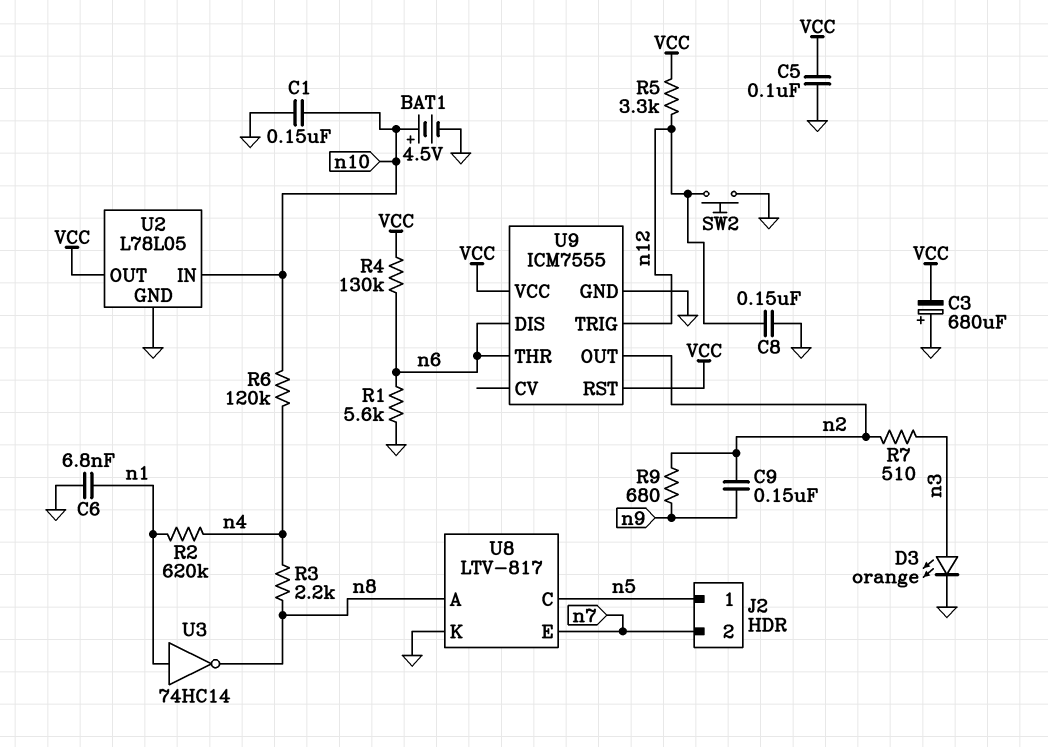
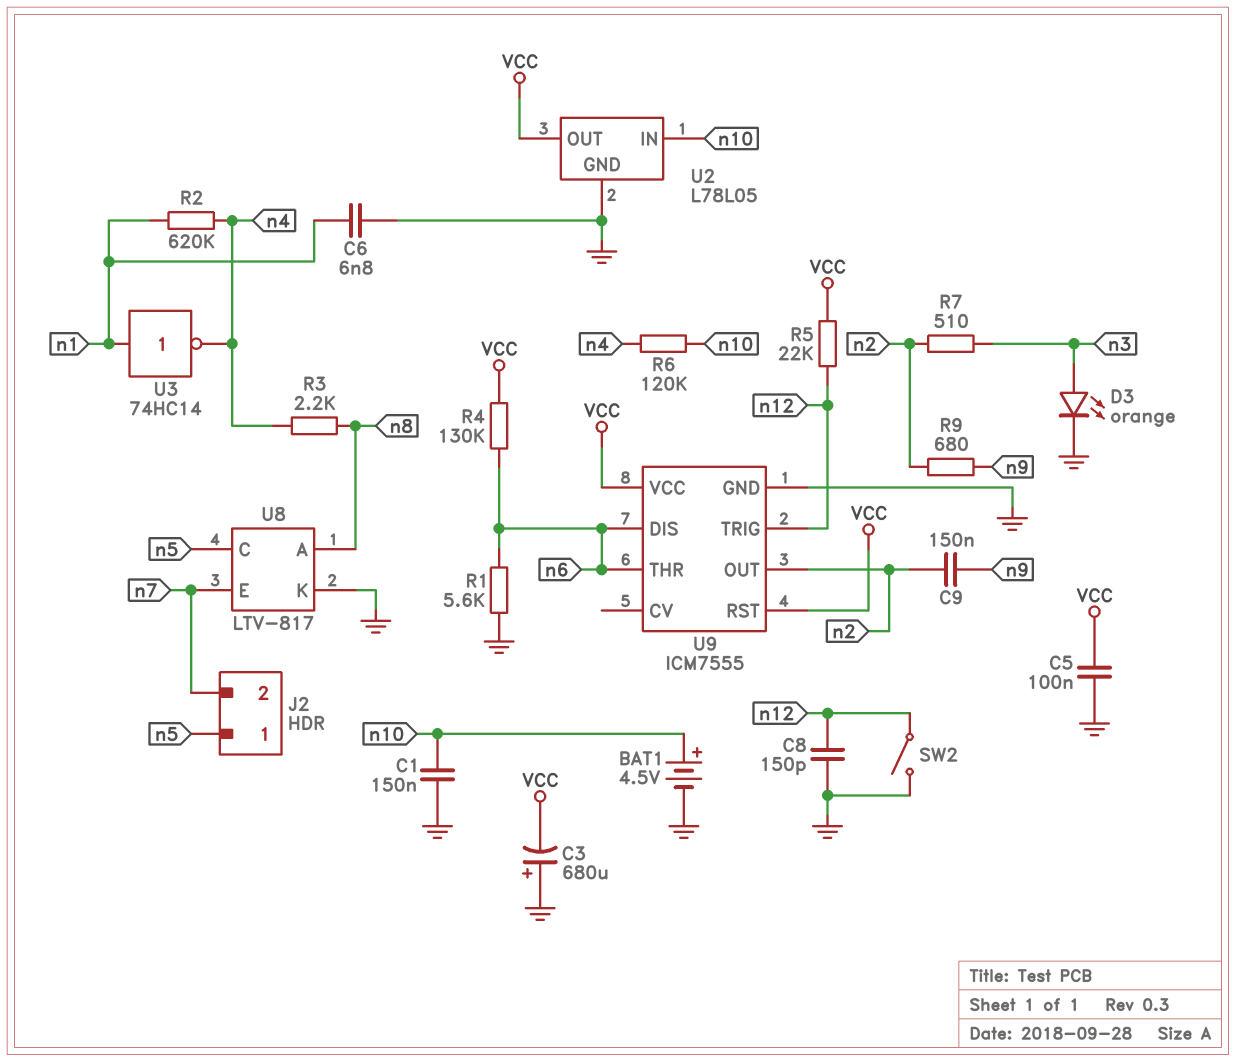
C8: 150nF (GND, n12) -> 150pF (GND, n12)
R5: 3.3k (VCC, n12) -> 22k (VCC, n12)
SW2: button (GND, n12) -> switch (GND, n12)
U3: NOT 74HC14 (in n1, out n8) -> NOT 74HC14 (in n1, out n4)

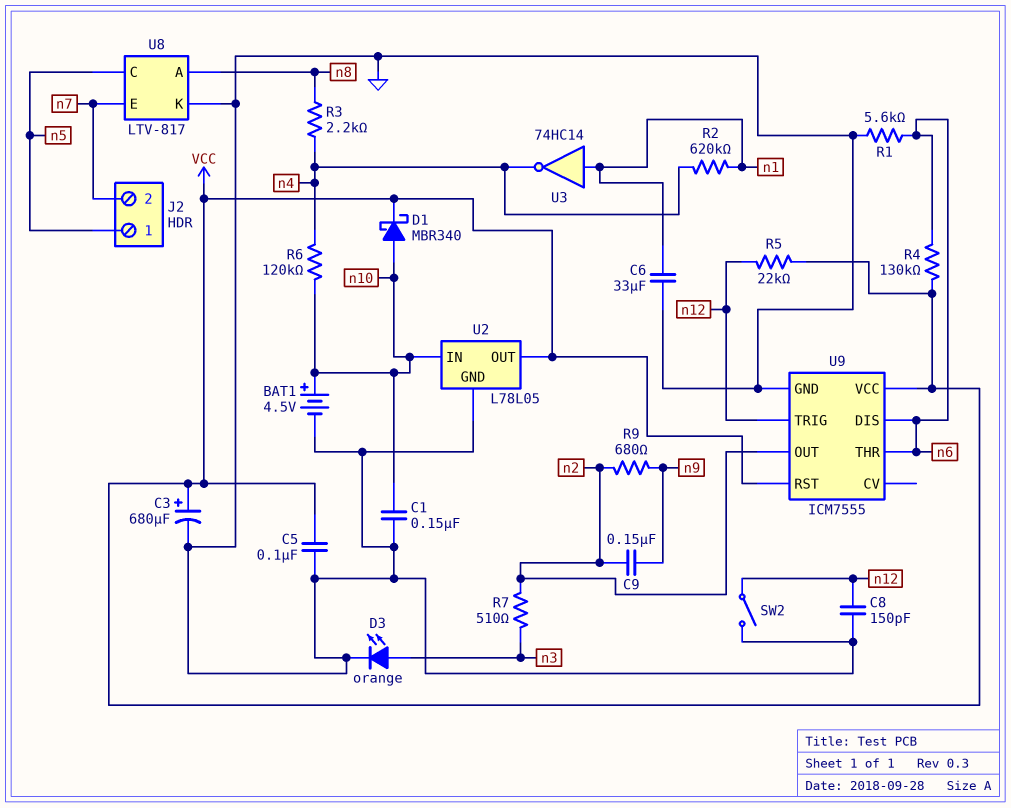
C3: 680uF (plus GND, minus VCC) -> 680uF (plus VCC, minus GND)
C6: 6.8nF (GND, n1) -> 33uF (GND, n1)
D1: none -> schottky MBR340 (A n10, K VCC)

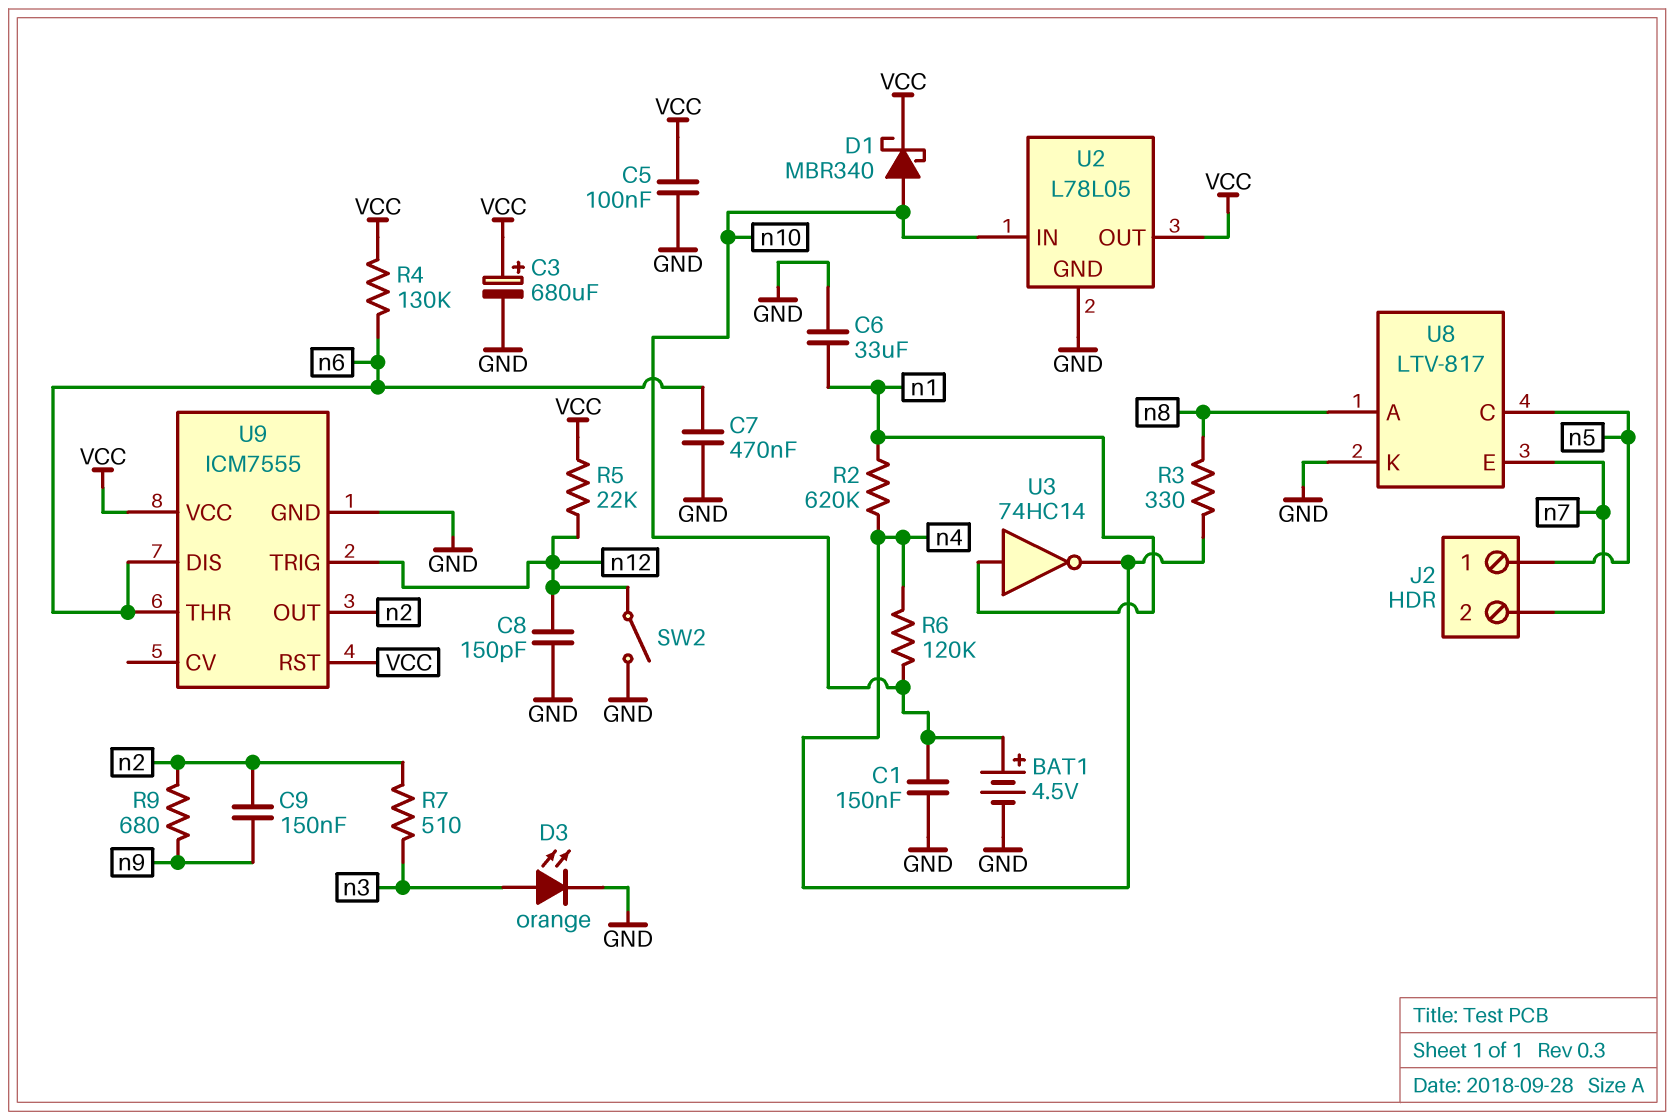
C7: none -> 470nF (GND, n6)
R1: 5.6k (GND, n6) -> none
R3: 2.2k (n4, n8) -> 330 (n4, n8)

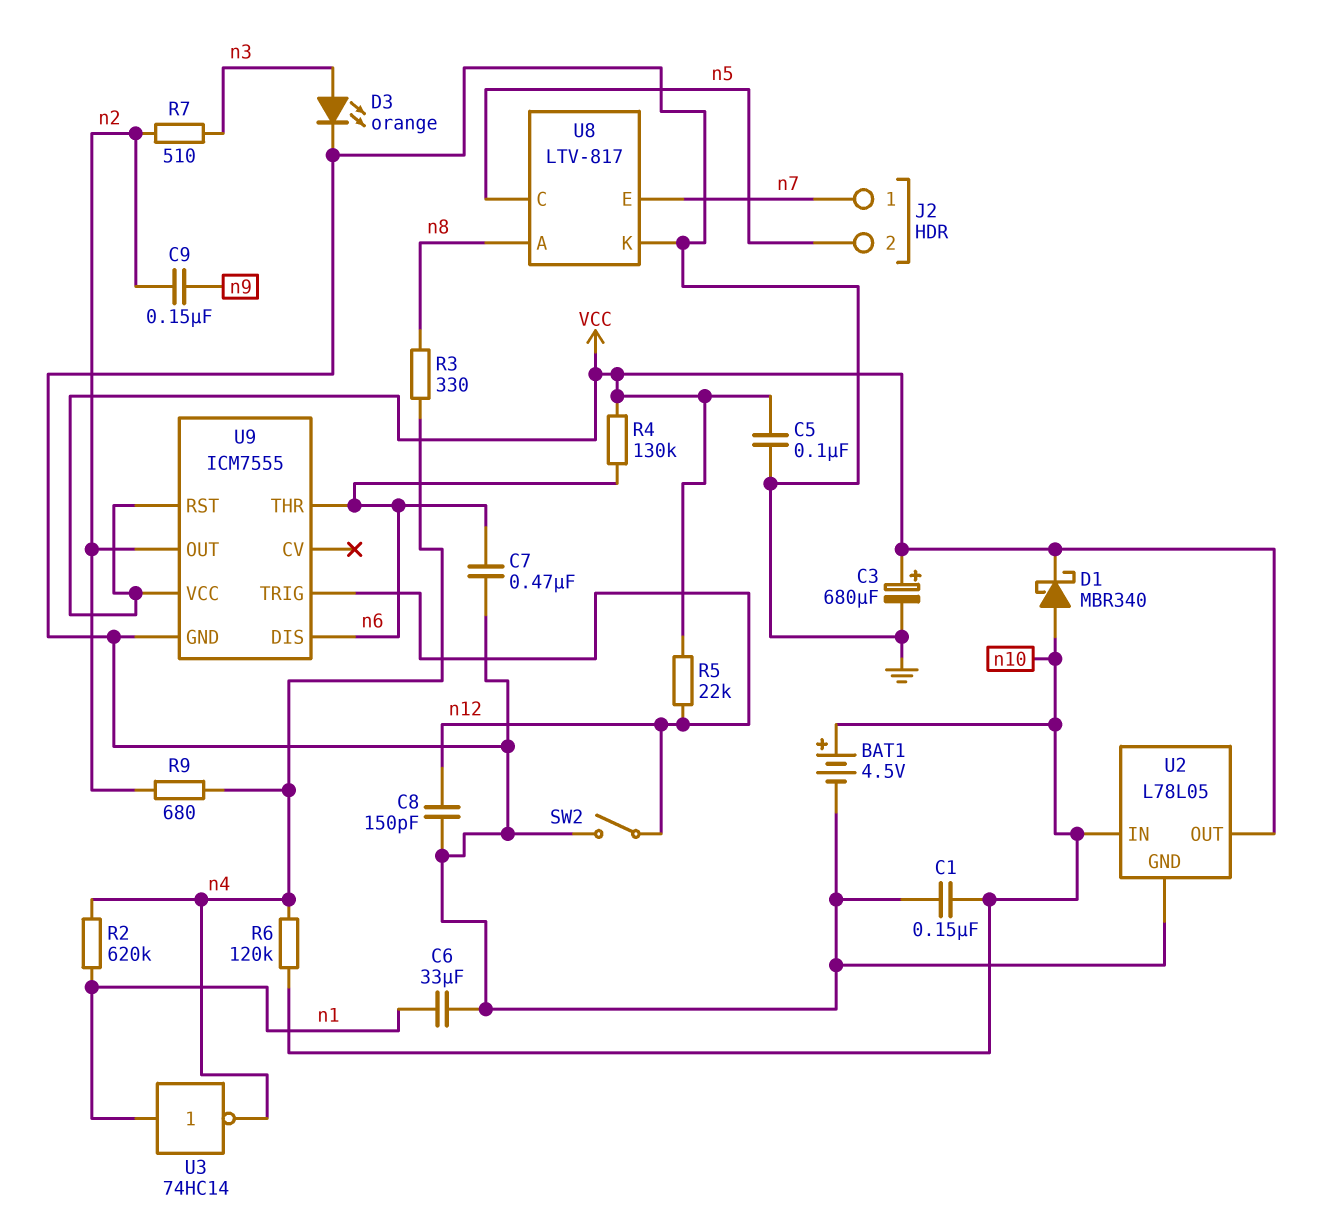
J2 pin 1: n5 -> n7
J2 pin 2: n7 -> n5
R9: 680 (n2, n9) -> 680 (n2, n4)

